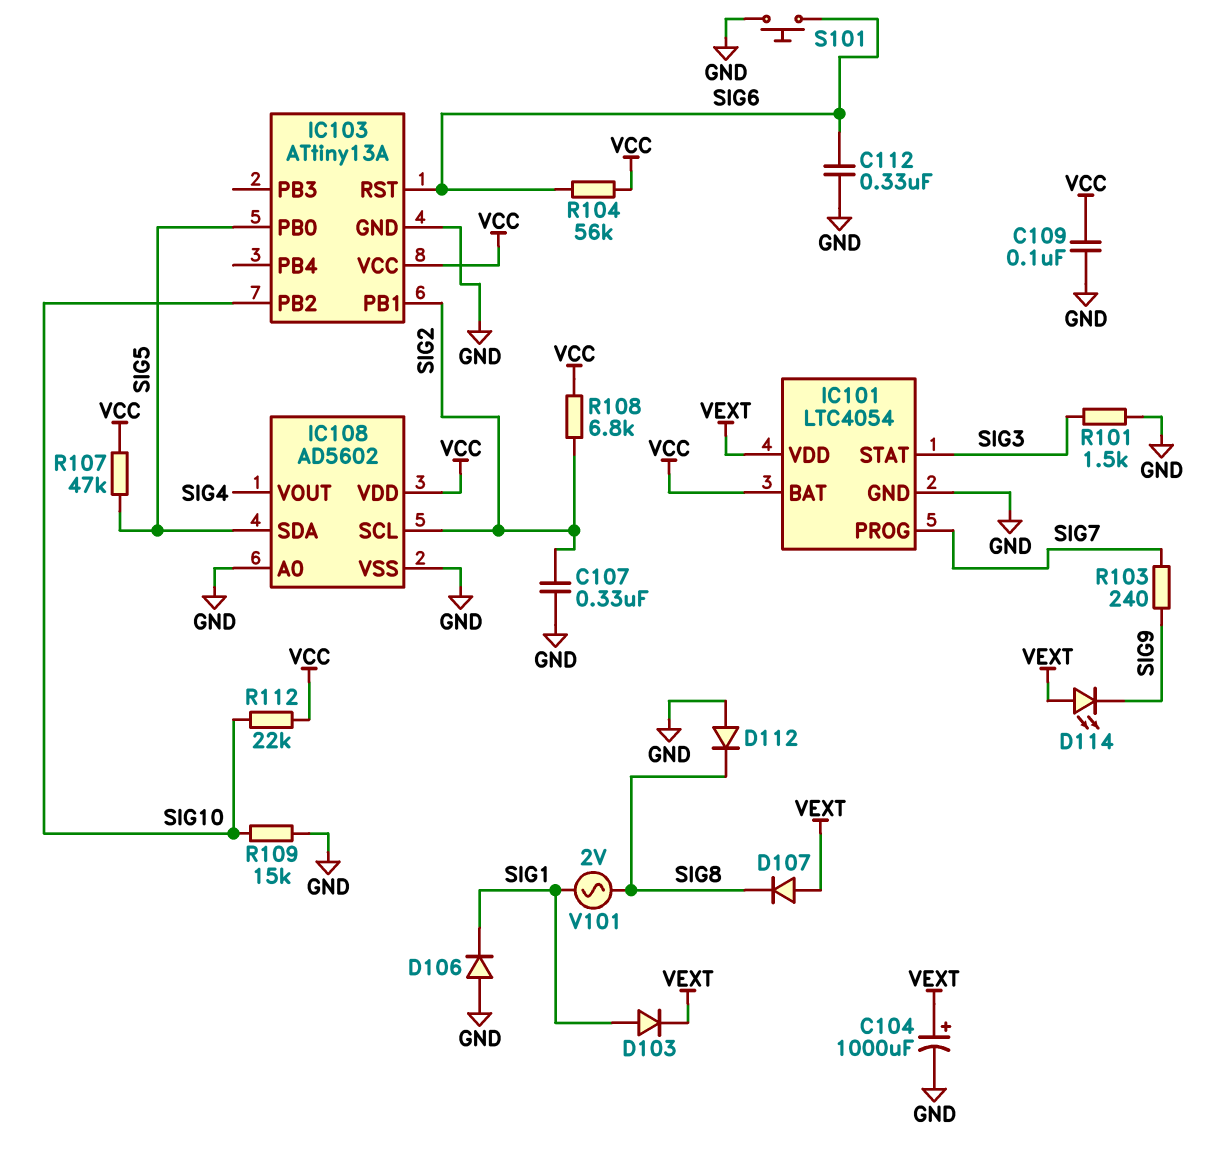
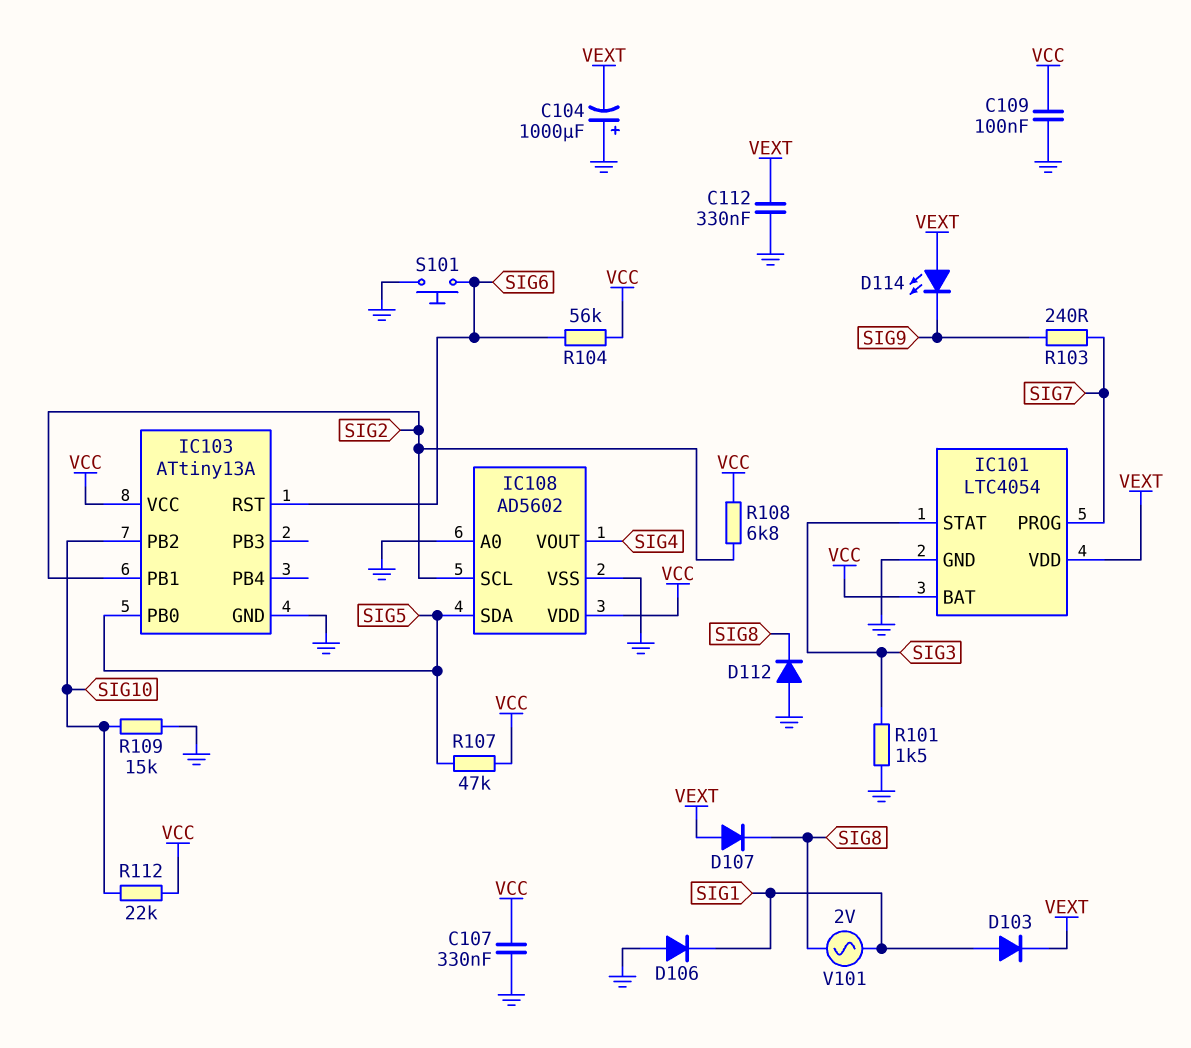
C104: 1000uF (plus VEXT, minus GND) -> 1000uF (plus GND, minus VEXT)
C107: 330nF (GND, SIG2) -> 330nF (GND, VCC)
C112: 330nF (GND, SIG6) -> 330nF (GND, VEXT)

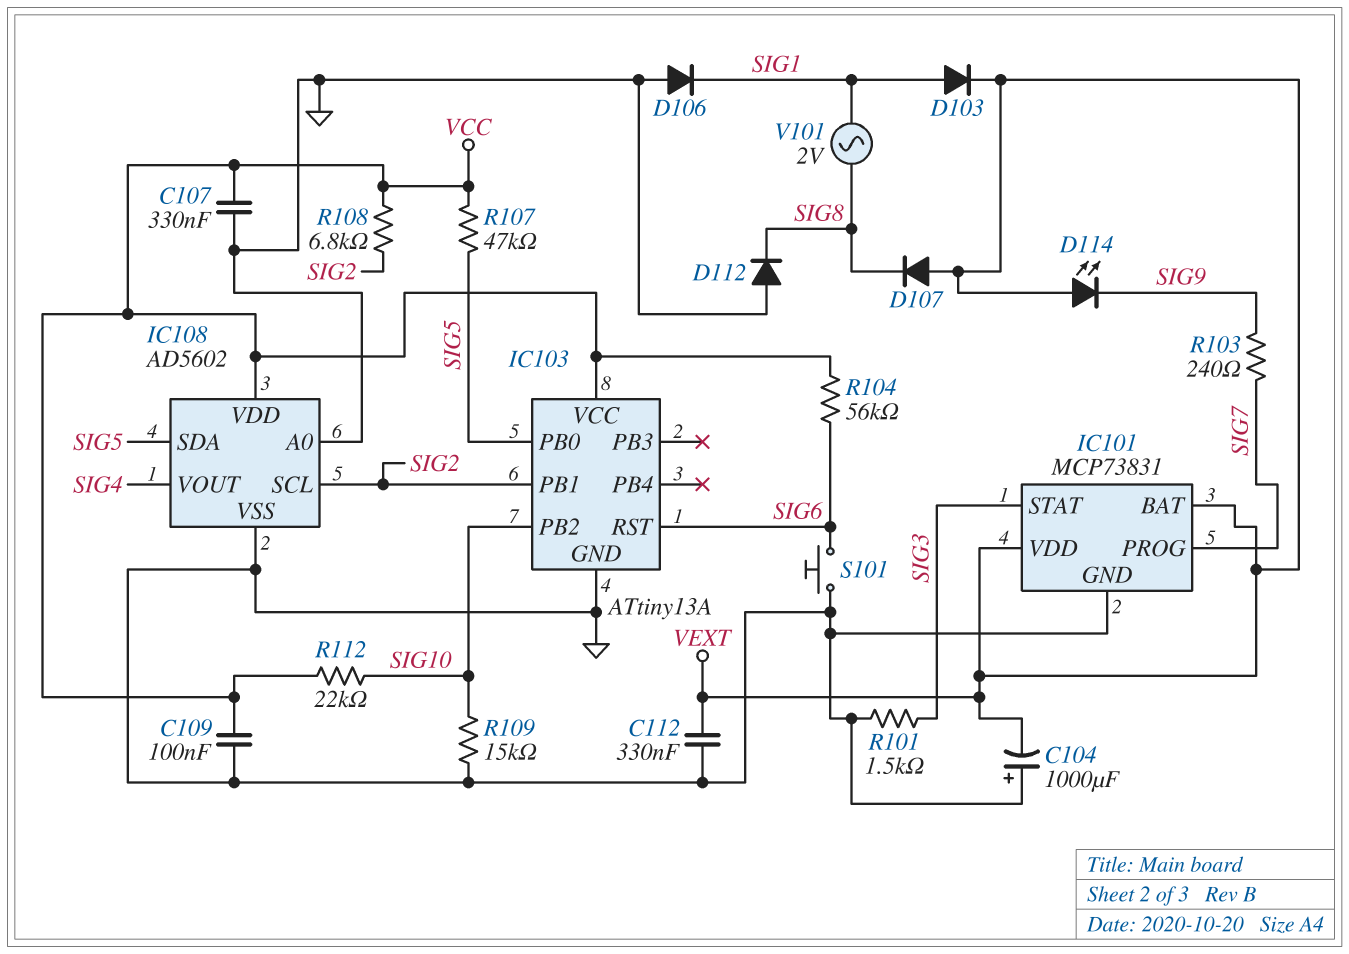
IC101: LTC4054 -> MCP73831
IC101 pin BAT: VCC -> VEXT

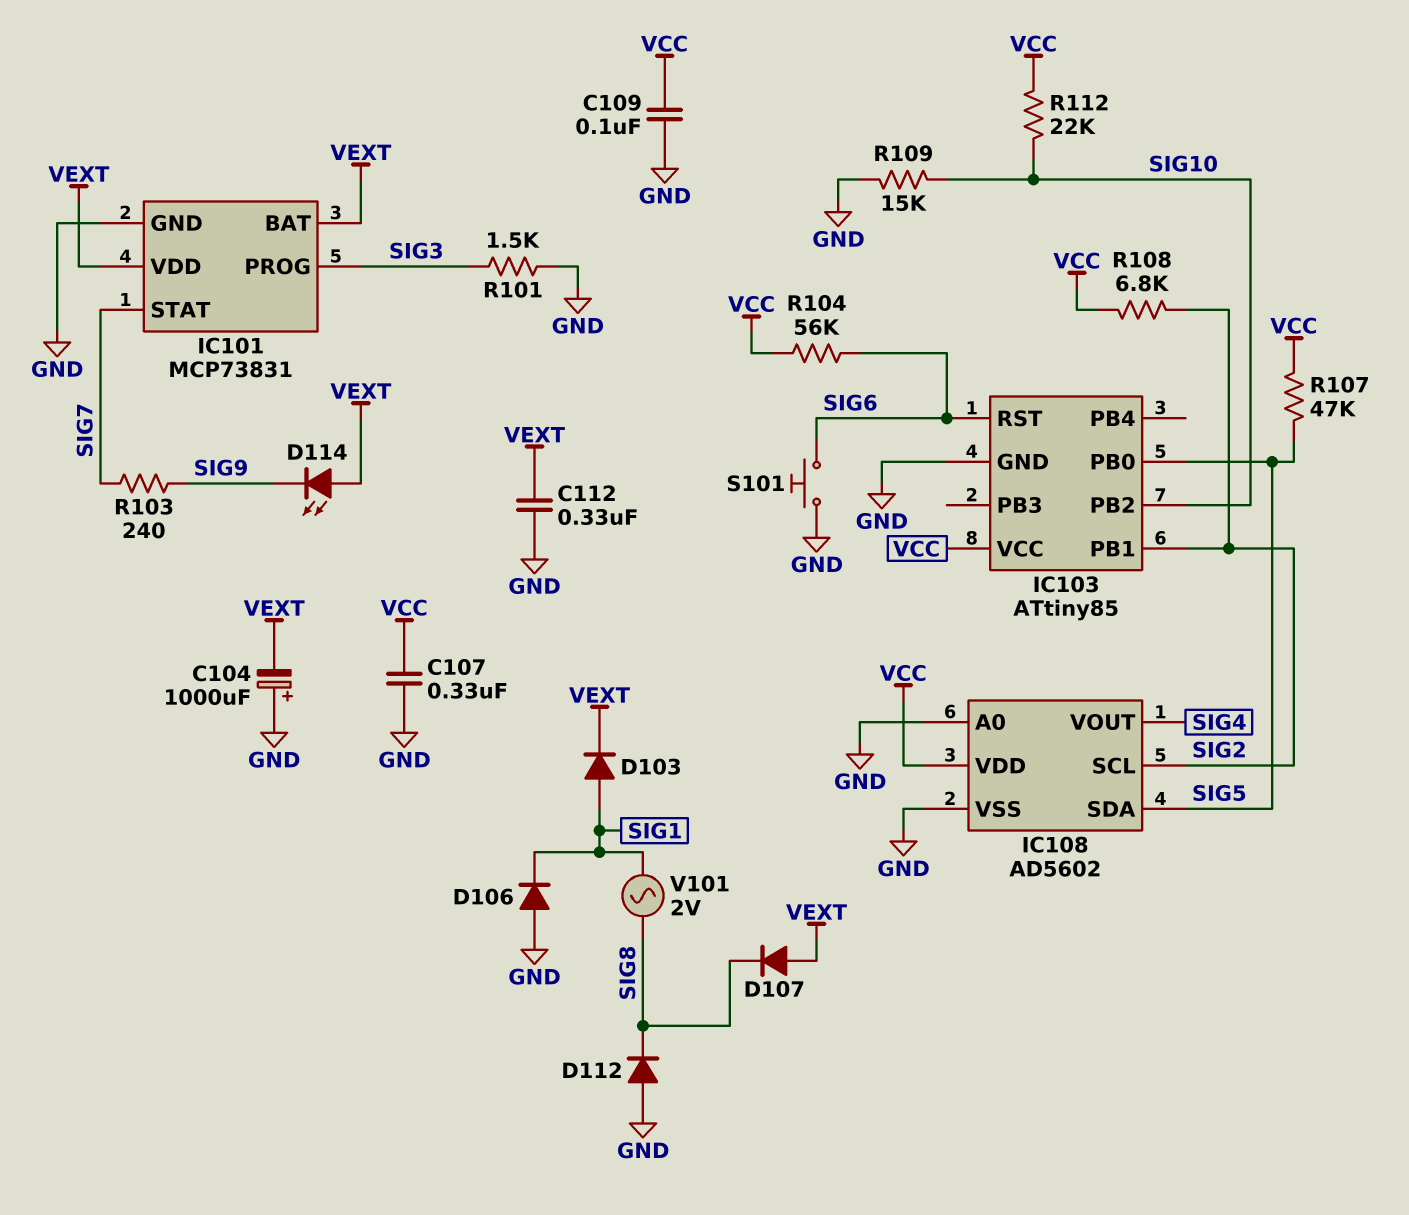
IC101 pin PROG: SIG7 -> SIG3
IC101 pin STAT: SIG3 -> SIG7
IC103: ATtiny13A -> ATtiny85

